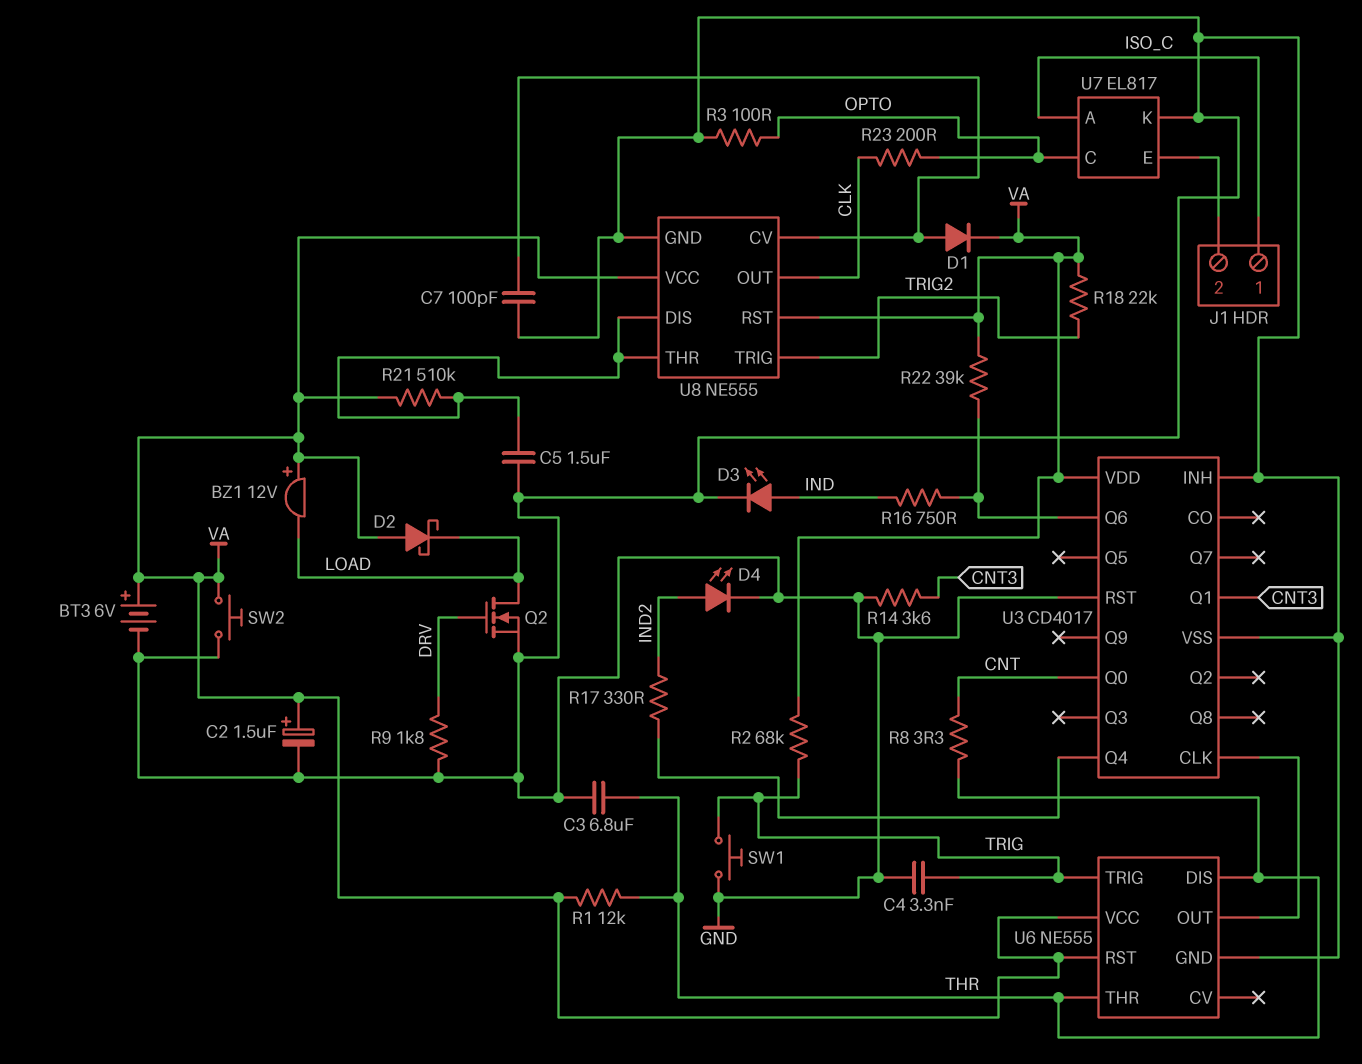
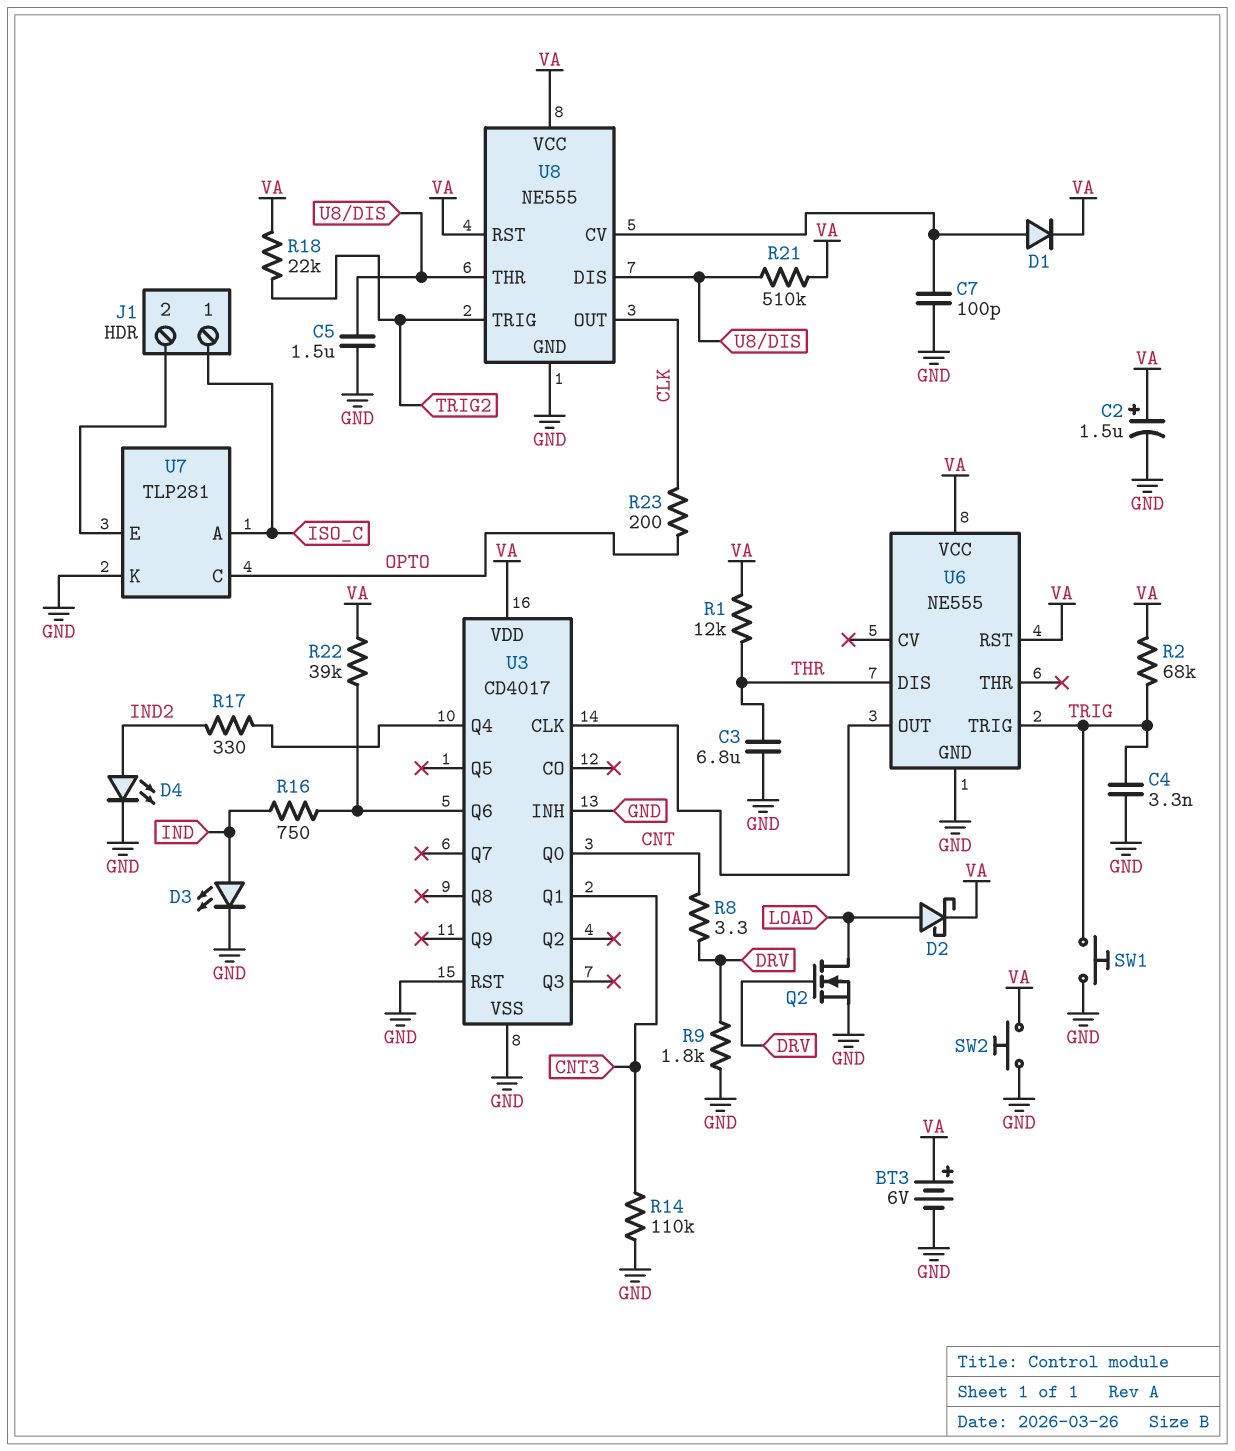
BZ1: buzzer 12V (plus VA, minus LOAD) -> none
D2: schottky (A VA, K LOAD) -> schottky (A LOAD, K VA)
R3: 100 (GND, OPTO) -> none
R8: 3.3 (CNT, THR) -> 3.3 (CNT, DRV)
R14: 3.6k (CNT3, GND) -> 110k (CNT3, GND)
U6 pin THR: THR -> none
U7: EL817 -> TLP281

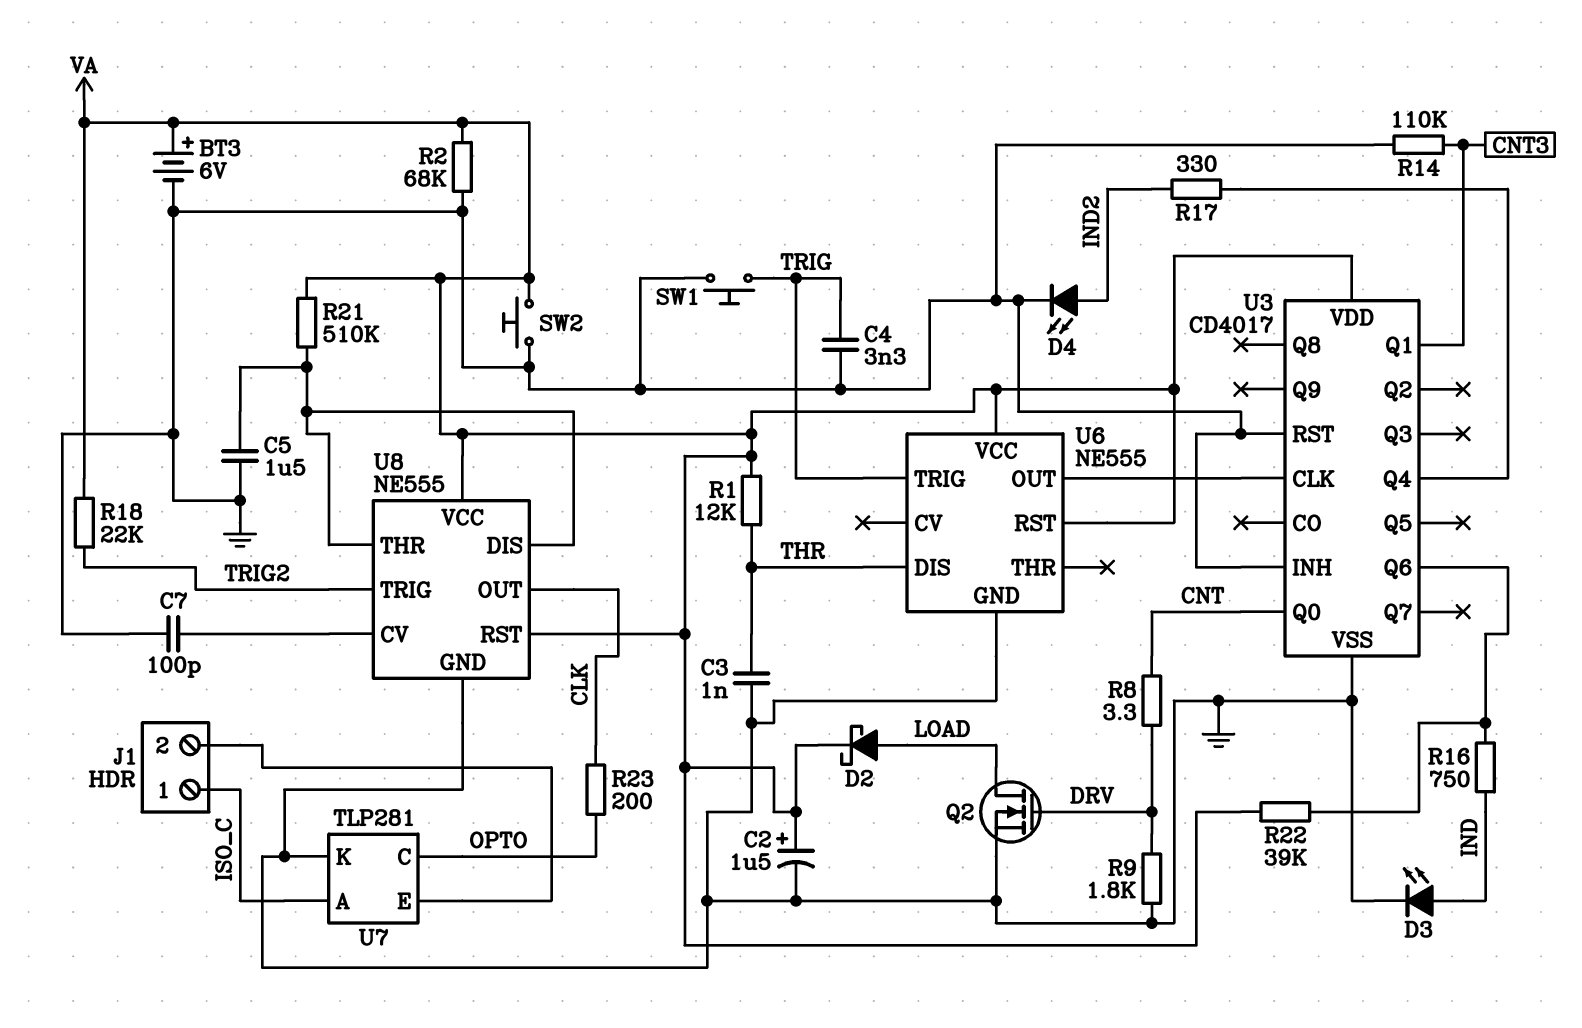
C3: 6.8uF (GND, THR) -> 1nF (GND, THR)
D1: diode (A U8/CV, K VA) -> none
R2: 68k (TRIG, VA) -> 68k (GND, VA)

